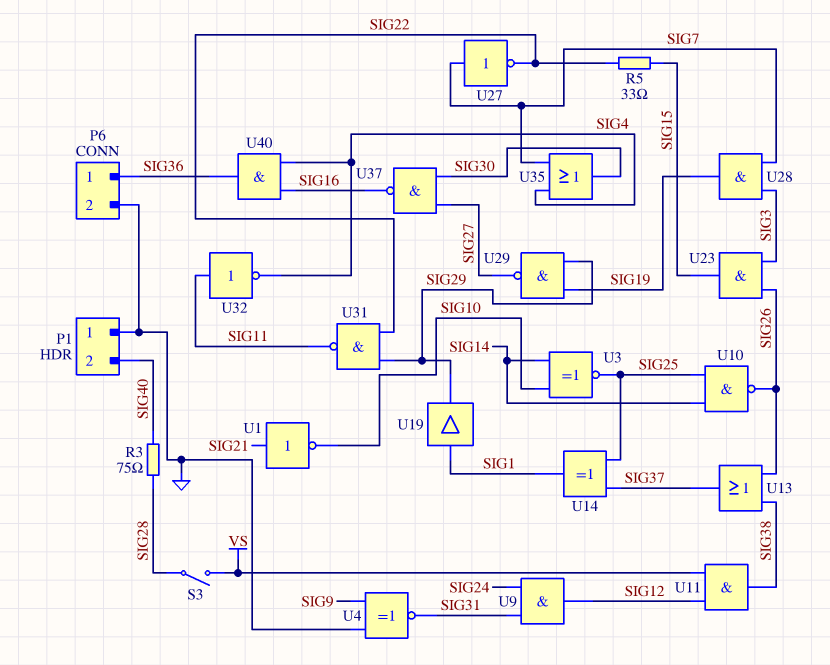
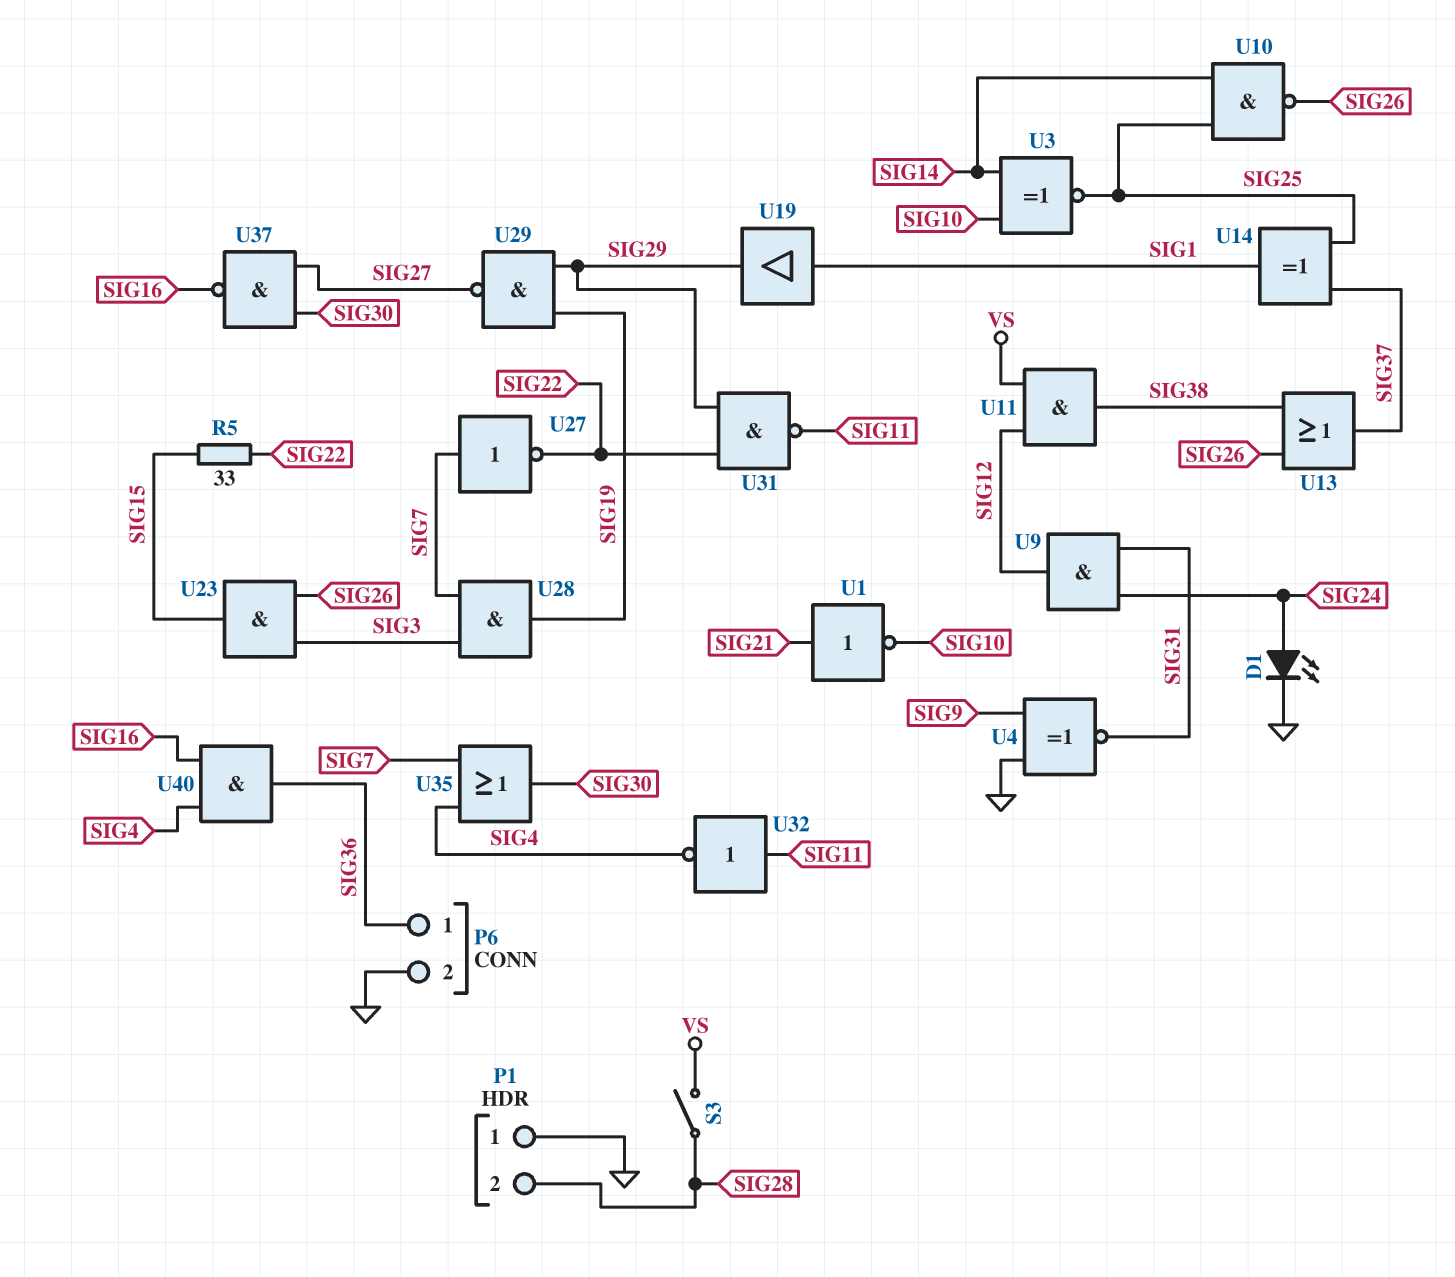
D1: none -> LED (A SIG24, K GND)
P1 pin 2: SIG40 -> SIG28
R3: 75 (SIG28, SIG40) -> none

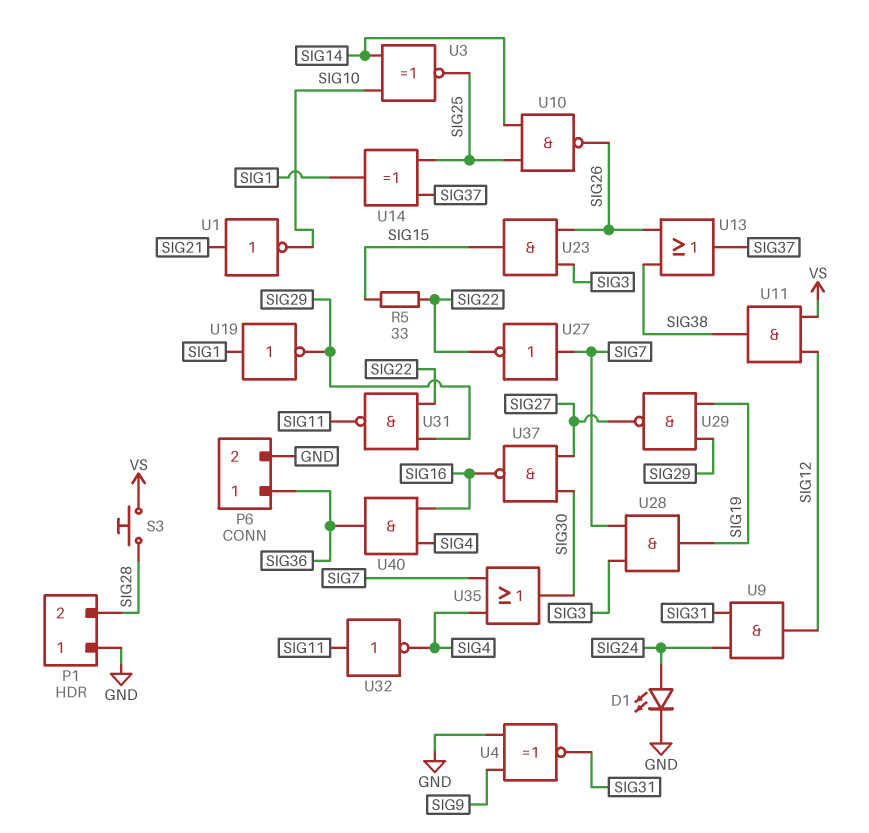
S3: switch (SIG28, VS) -> button (SIG28, VS)
U19: buffer (in SIG1, out SIG29) -> NOT (in SIG1, out SIG29)

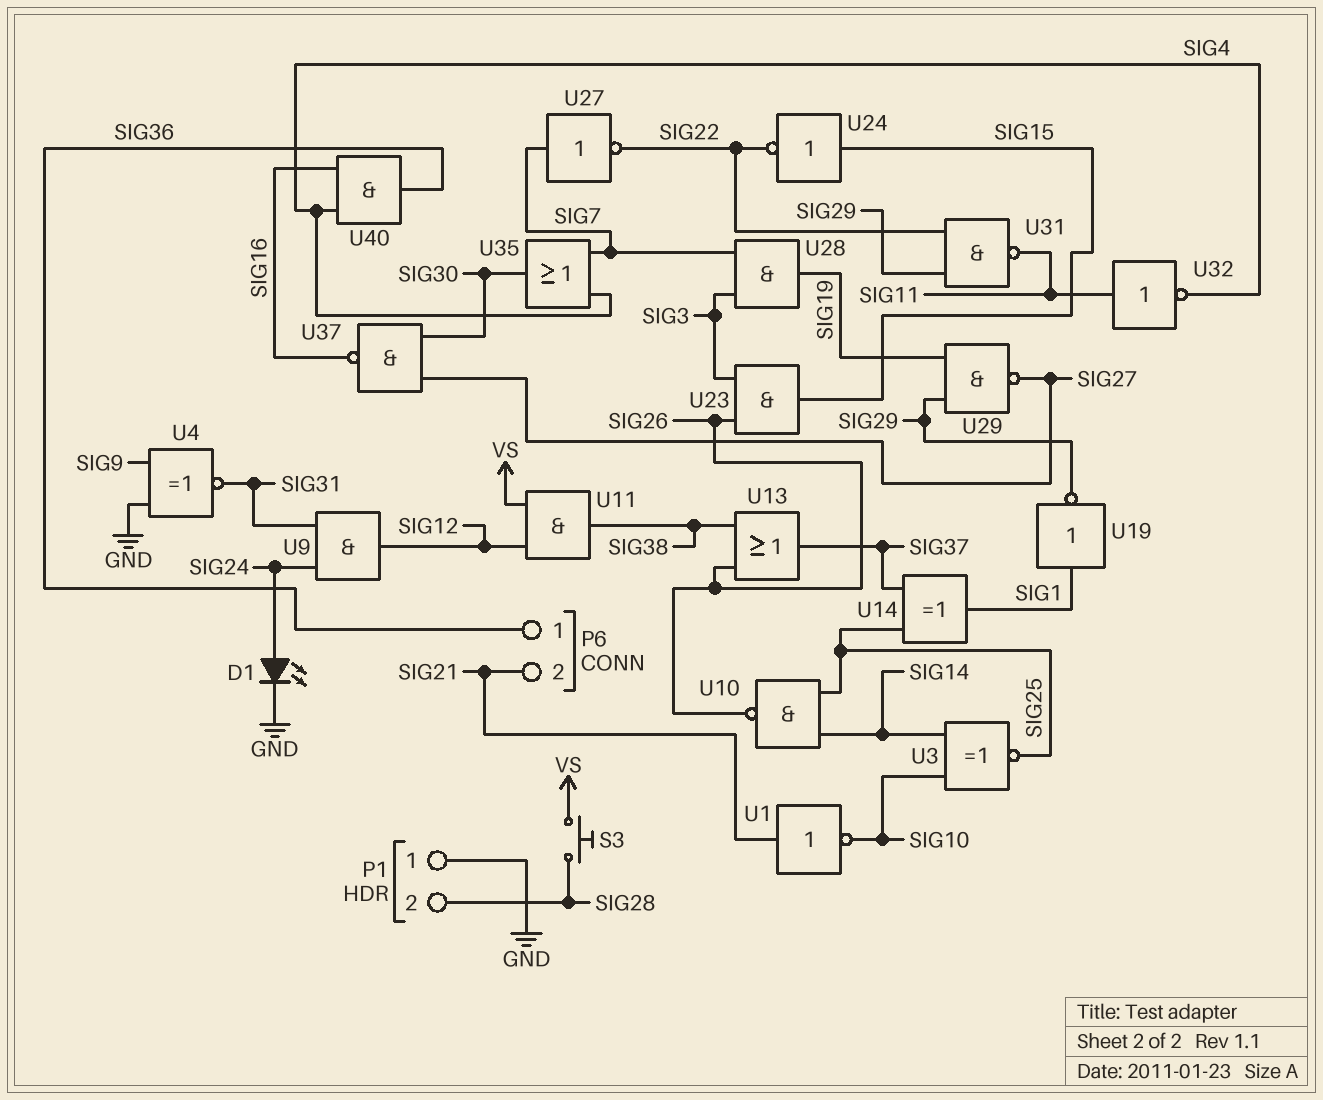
P6 pin 2: GND -> SIG21
R5: 33 (SIG15, SIG22) -> none
U24: none -> NOT (in SIG15, out SIG22)

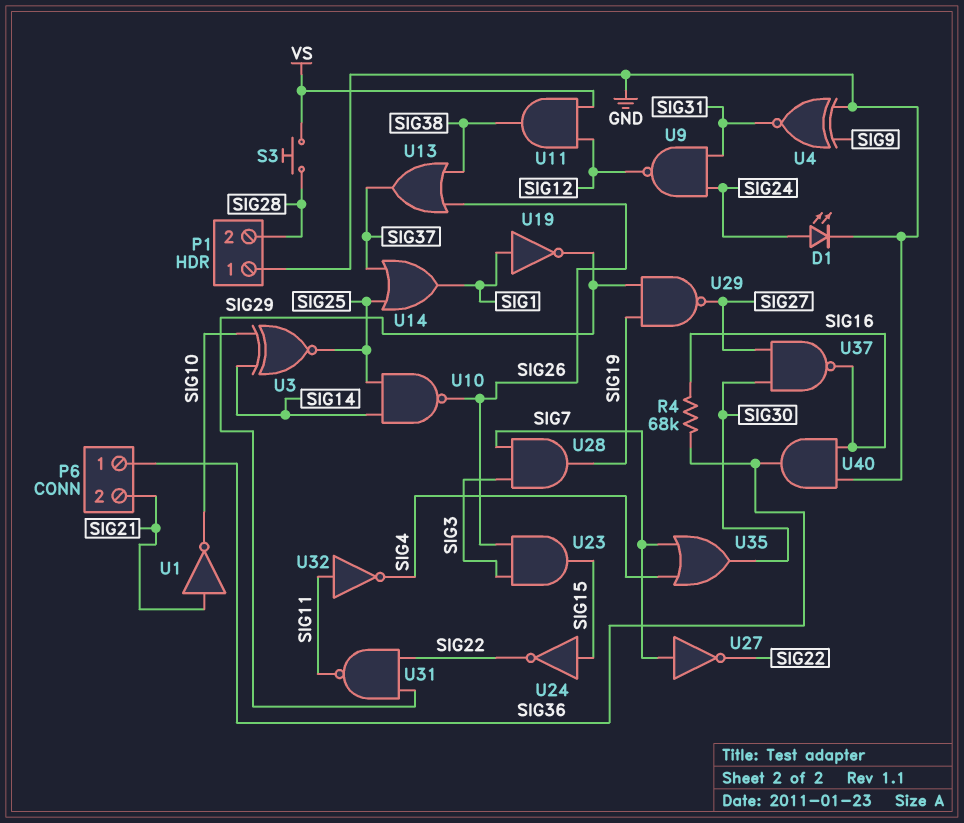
R4: none -> 68k (SIG16, SIG36)
U9: AND (in SIG24, in SIG31, out SIG12) -> NAND (in SIG24, in SIG31, out SIG12)
U14: XOR (in SIG25, in SIG37, out SIG1) -> OR (in SIG25, in SIG37, out SIG1)
U40: AND (in SIG4, in SIG16, out SIG36) -> AND (in GND, in SIG16, out SIG36)

